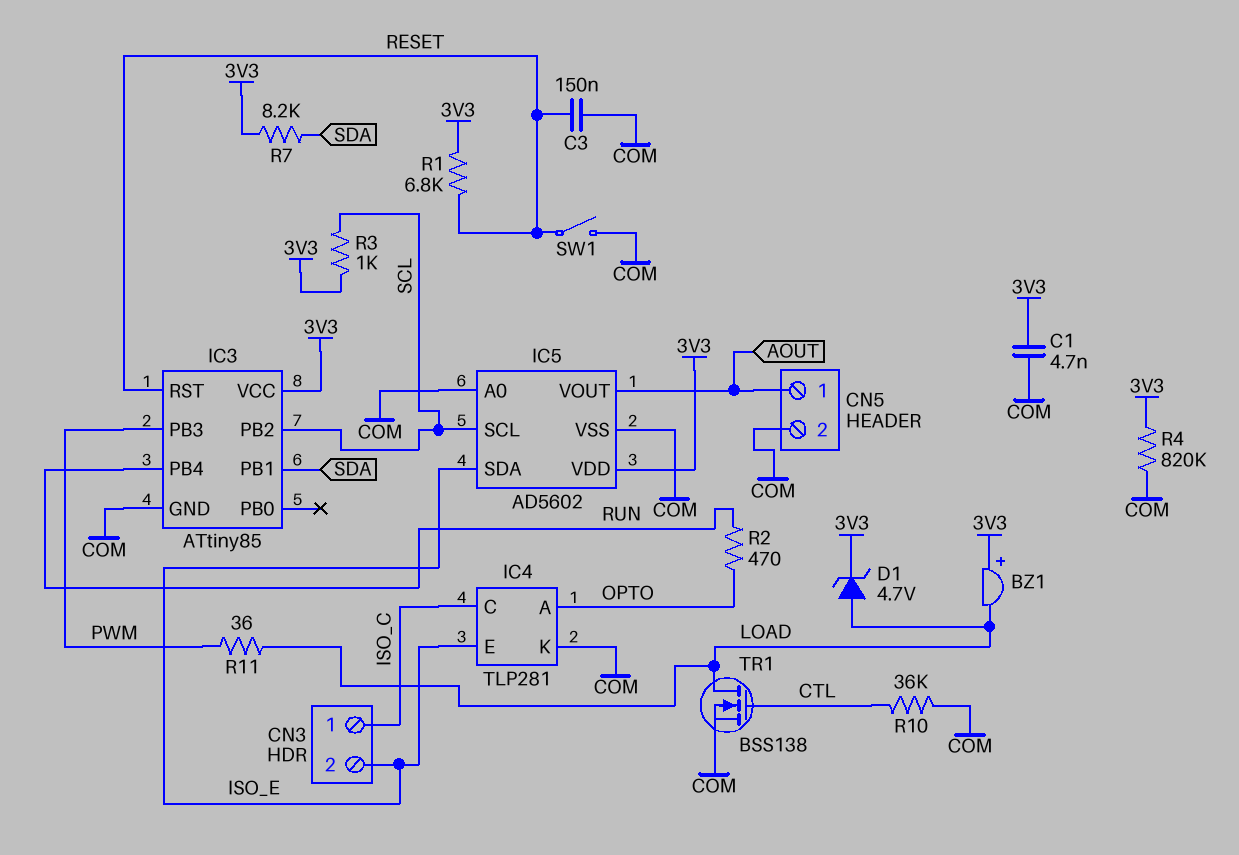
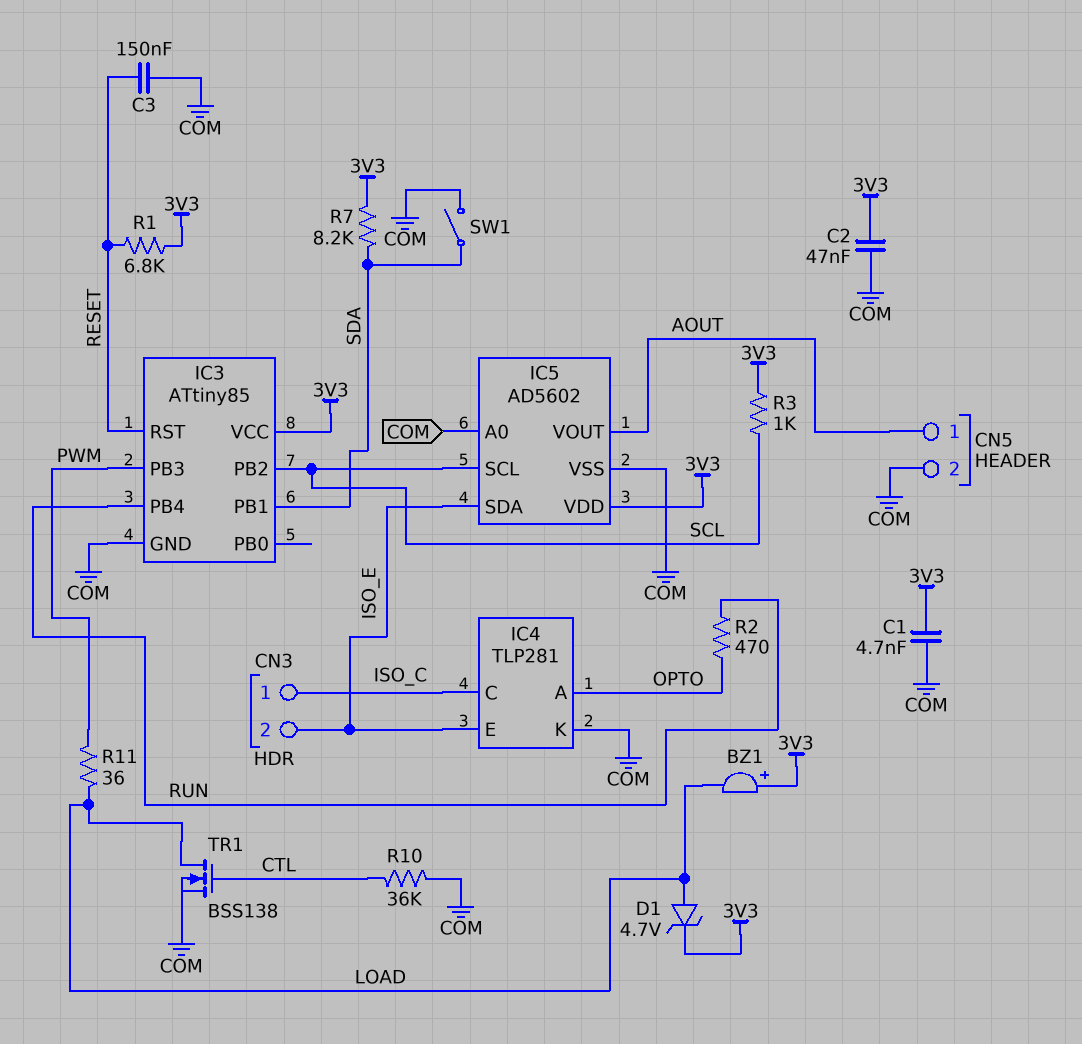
C2: none -> 47nF (3V3, COM)
R4: 820k (3V3, COM) -> none
SW1: switch (COM, RESET) -> switch (COM, SDA)

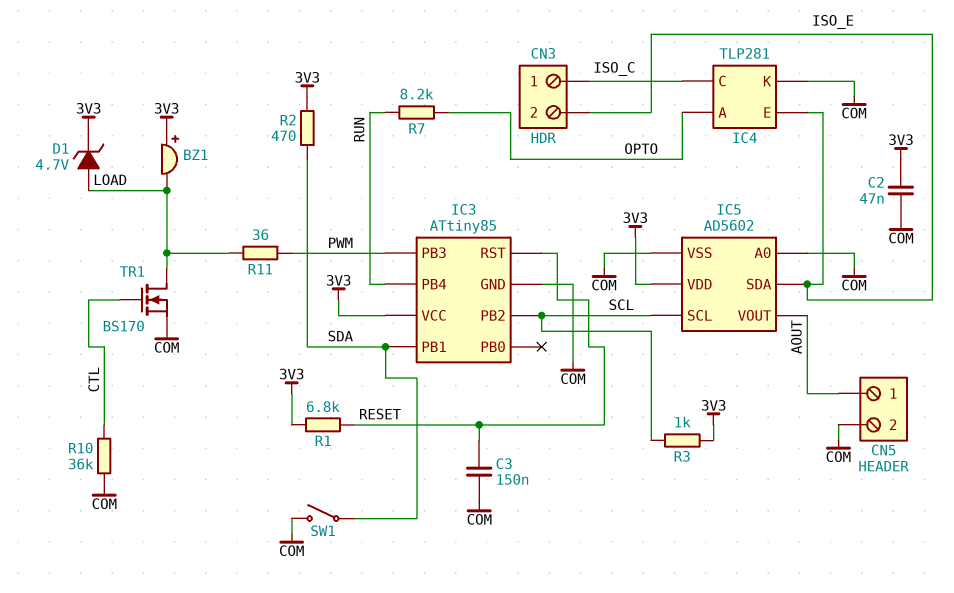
C1: 4.7nF (3V3, COM) -> none
R2: 470 (OPTO, RUN) -> 470 (3V3, SDA)
R7: 8.2k (3V3, SDA) -> 8.2k (OPTO, RUN)
TR1: NMOS BSS138 (G CTL, D LOAD, S COM) -> NMOS BS170 (G CTL, D LOAD, S COM)

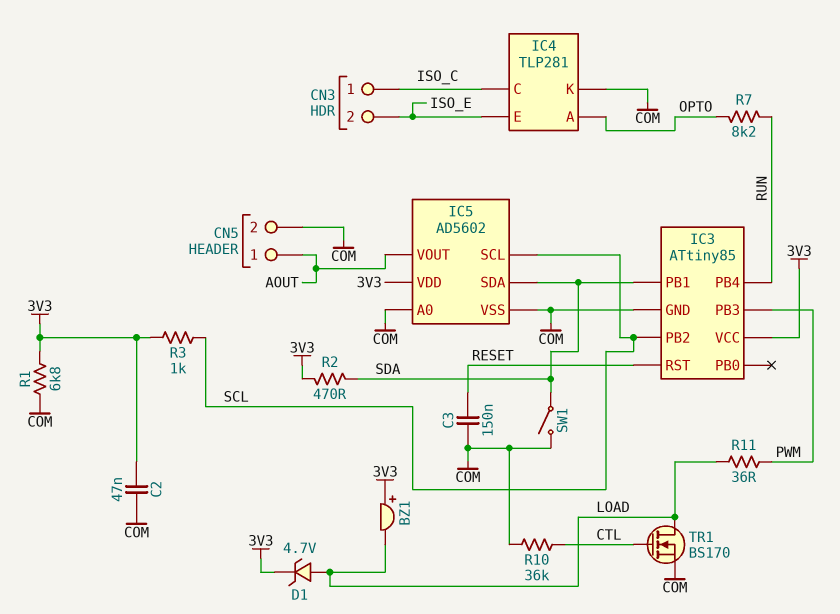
IC5 pin SDA: ISO_E -> SDA
R1: 6.8k (3V3, RESET) -> 6.8k (3V3, COM)

